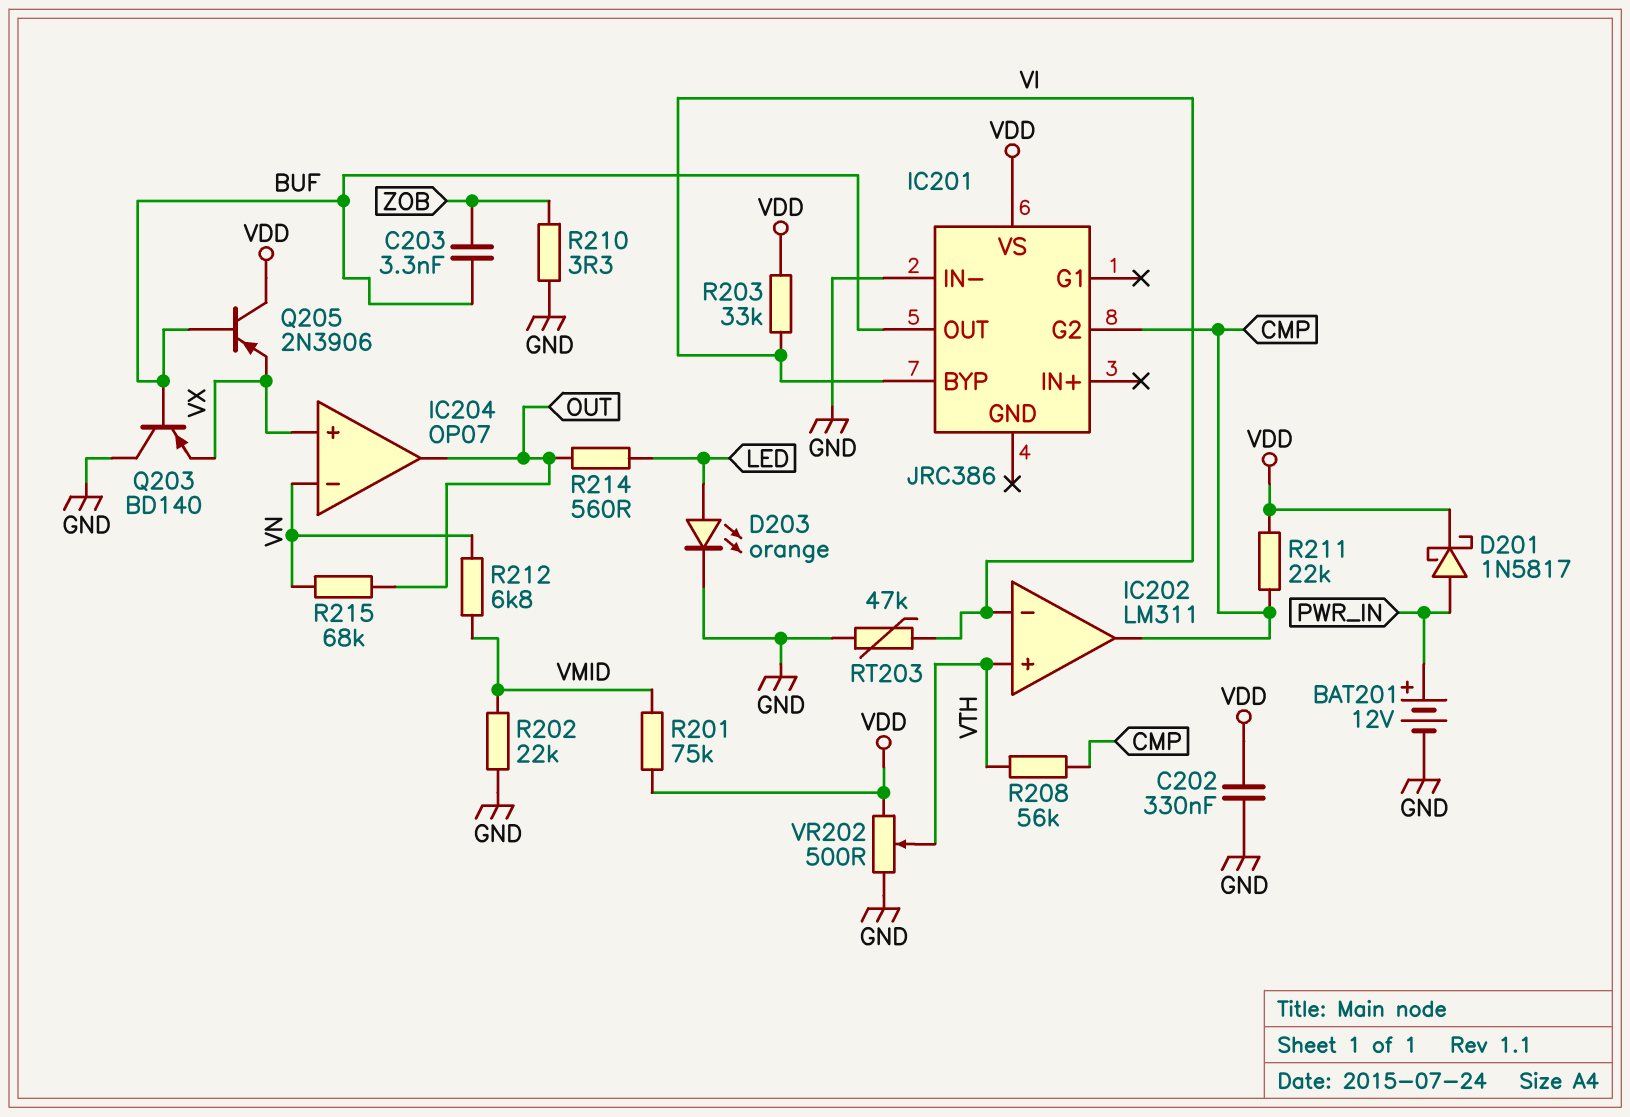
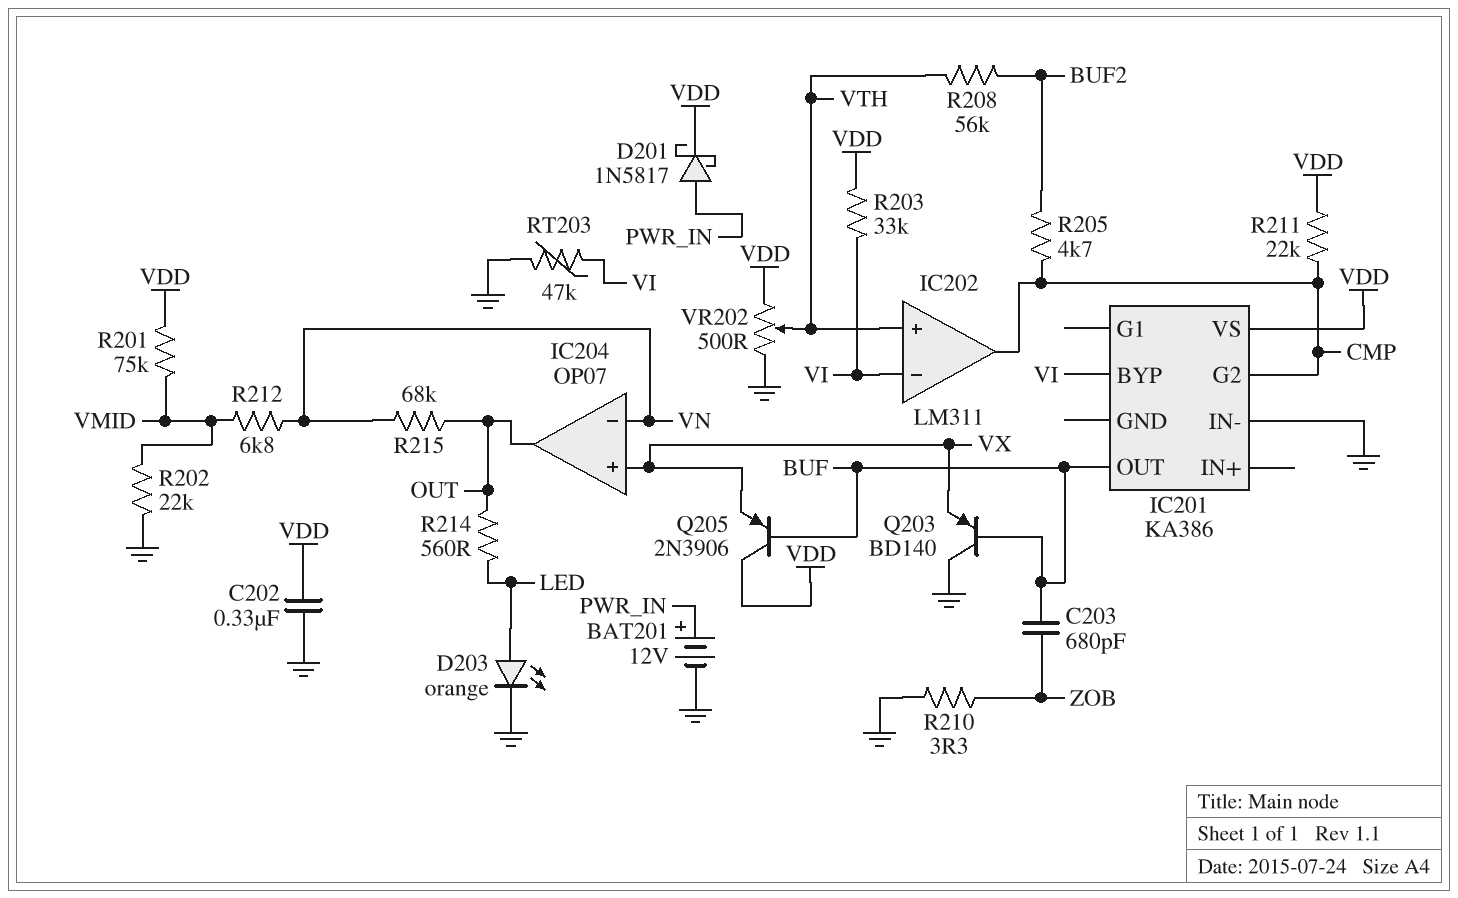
C203: 3.3nF (BUF, ZOB) -> 680pF (BUF, ZOB)
IC201: JRC386 -> KA386
R205: none -> 4.7k (BUF2, CMP)
R208: 56k (CMP, VTH) -> 56k (BUF2, VTH)

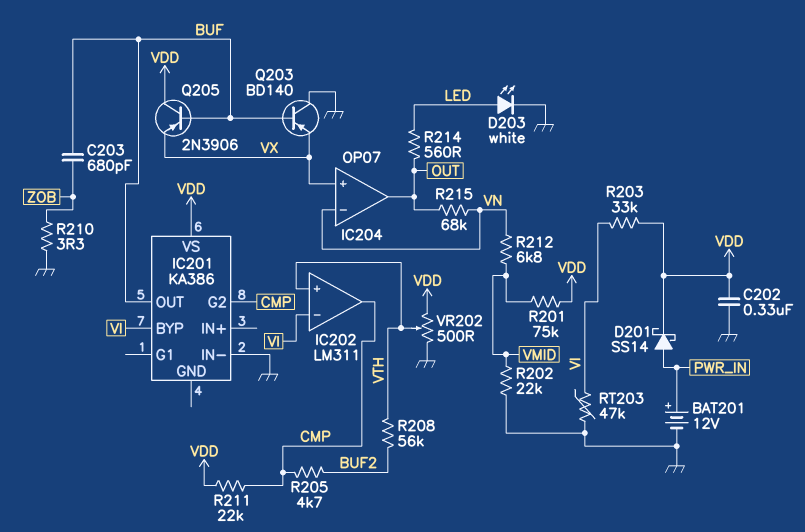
D201: schottky 1N5817 (A PWR_IN, K VDD) -> schottky SS14 (A PWR_IN, K VDD)
D203: LED orange (A LED, K GND) -> LED white (A LED, K GND)

